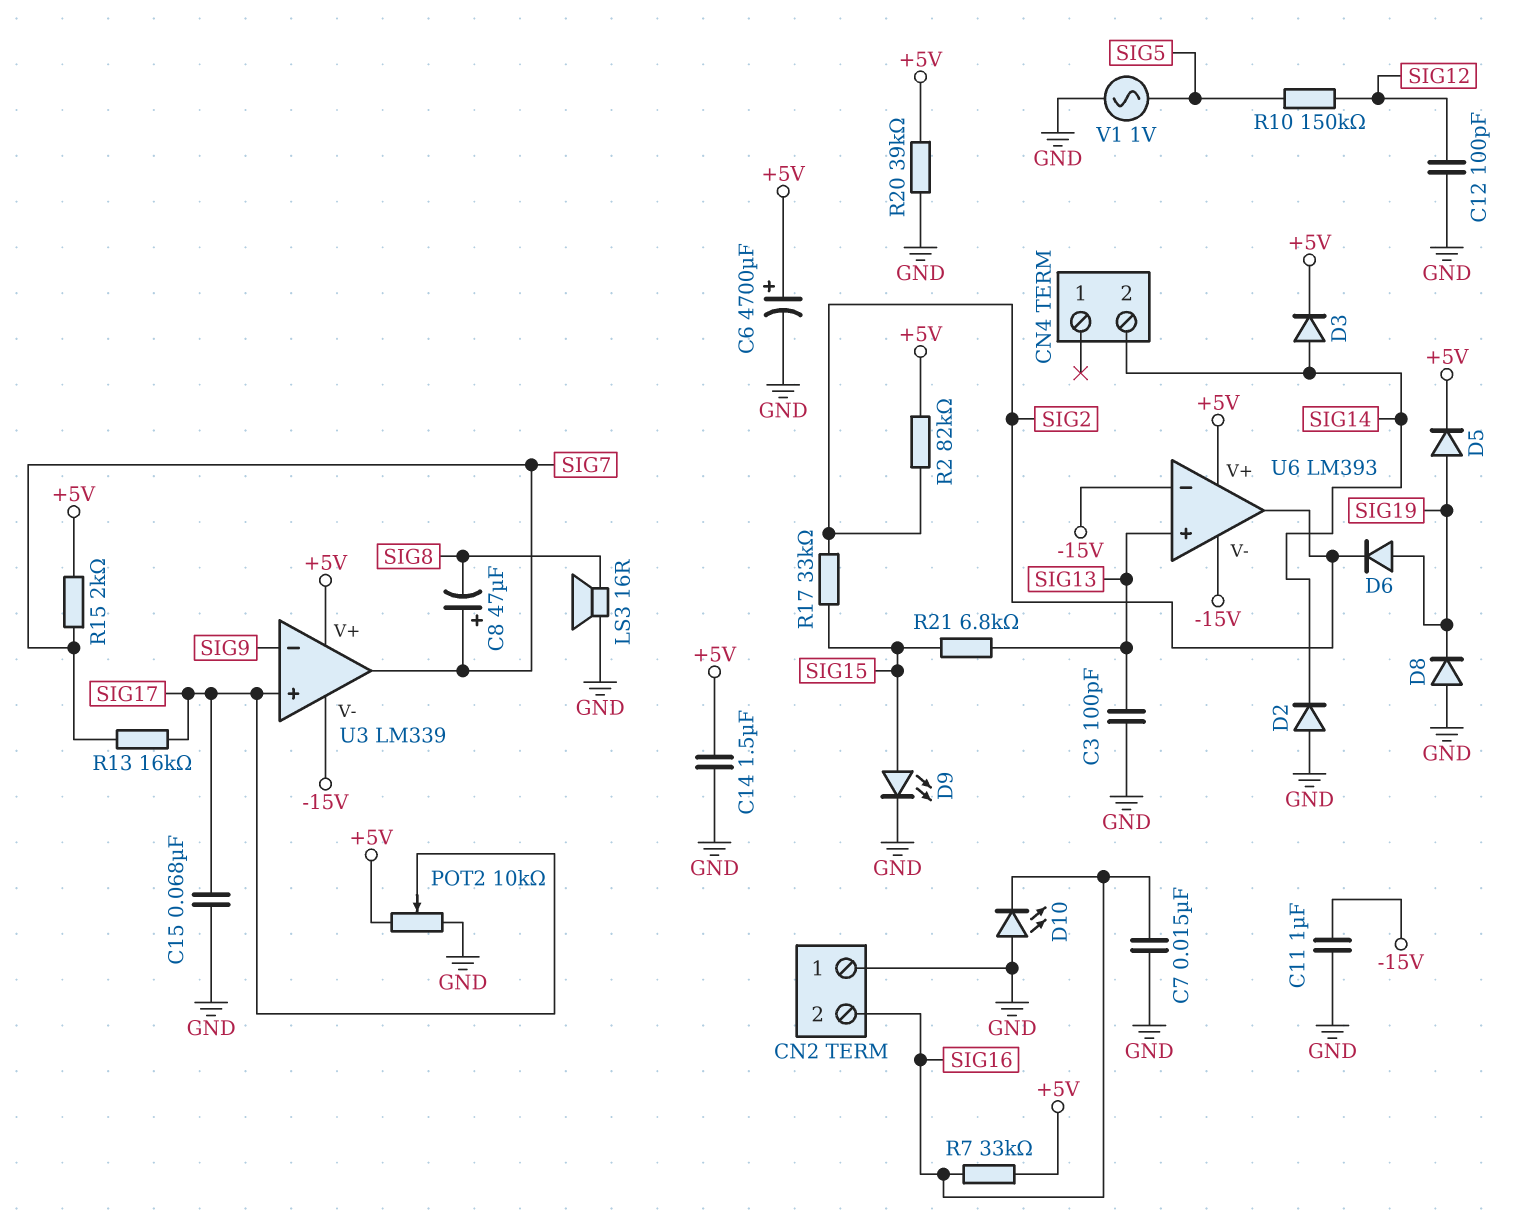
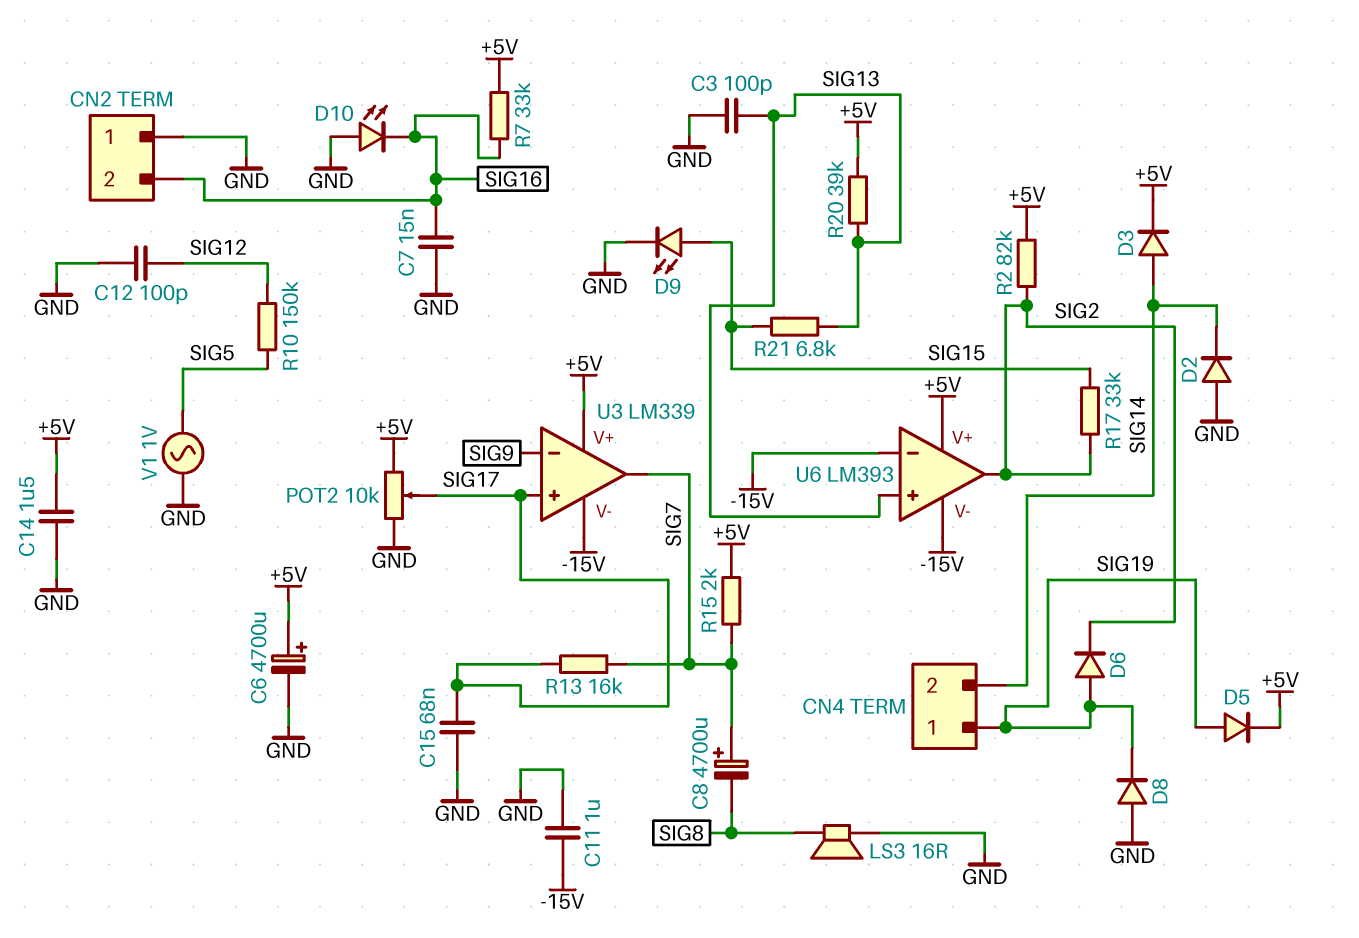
C8: 47uF (plus SIG7, minus SIG8) -> 4700uF (plus SIG7, minus SIG8)
CN4 pin 1: none -> SIG19
R20: 39k (+5V, GND) -> 39k (+5V, SIG13)

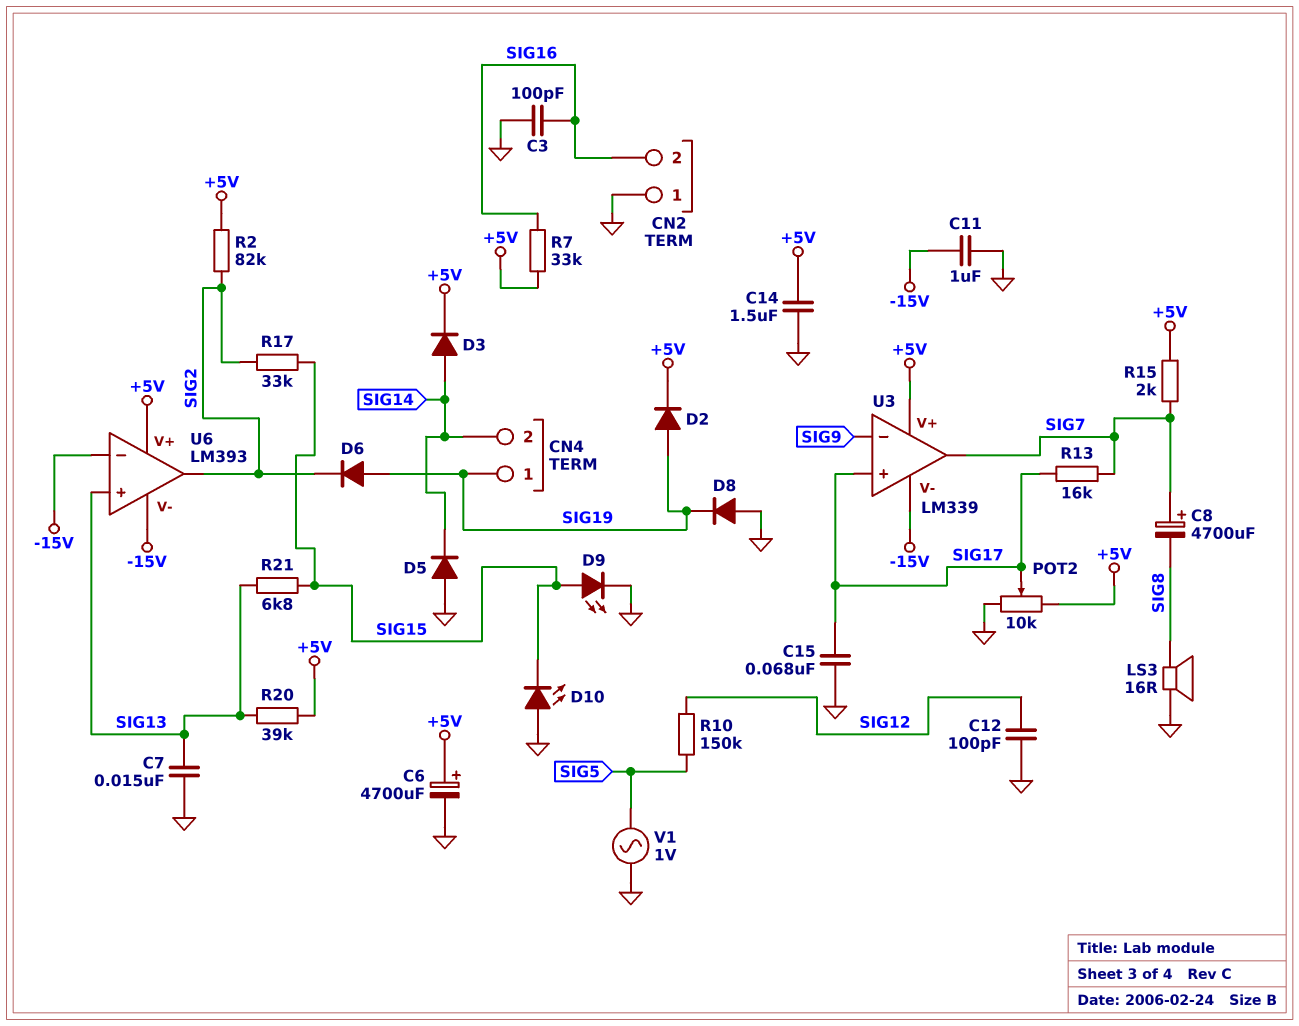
C3: 100pF (GND, SIG13) -> 100pF (GND, SIG16)
C7: 15nF (GND, SIG16) -> 15nF (GND, SIG13)
D2: diode (A GND, K SIG14) -> diode (A SIG19, K +5V)
D5: diode (A SIG19, K +5V) -> diode (A GND, K SIG14)
D10: LED (A GND, K SIG16) -> LED (A GND, K SIG15)

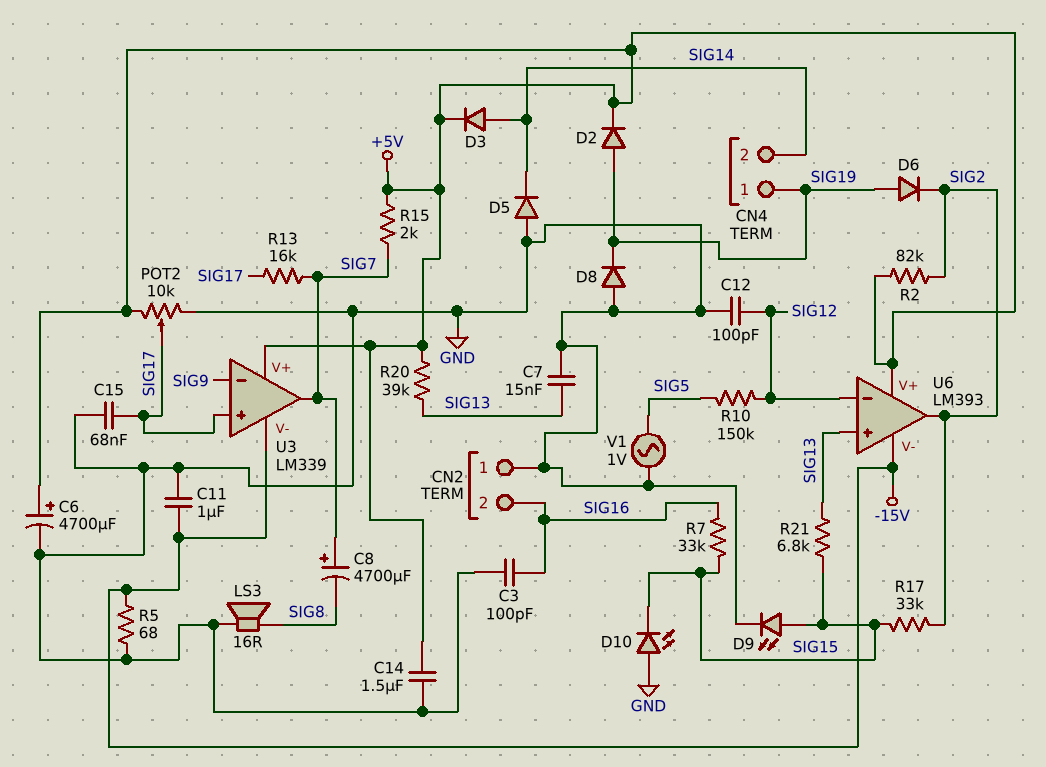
R5: none -> 68 (-15V, GND)
R7: 33k (+5V, SIG16) -> 33k (SIG15, SIG16)
U6 pin in-: -15V -> SIG12

